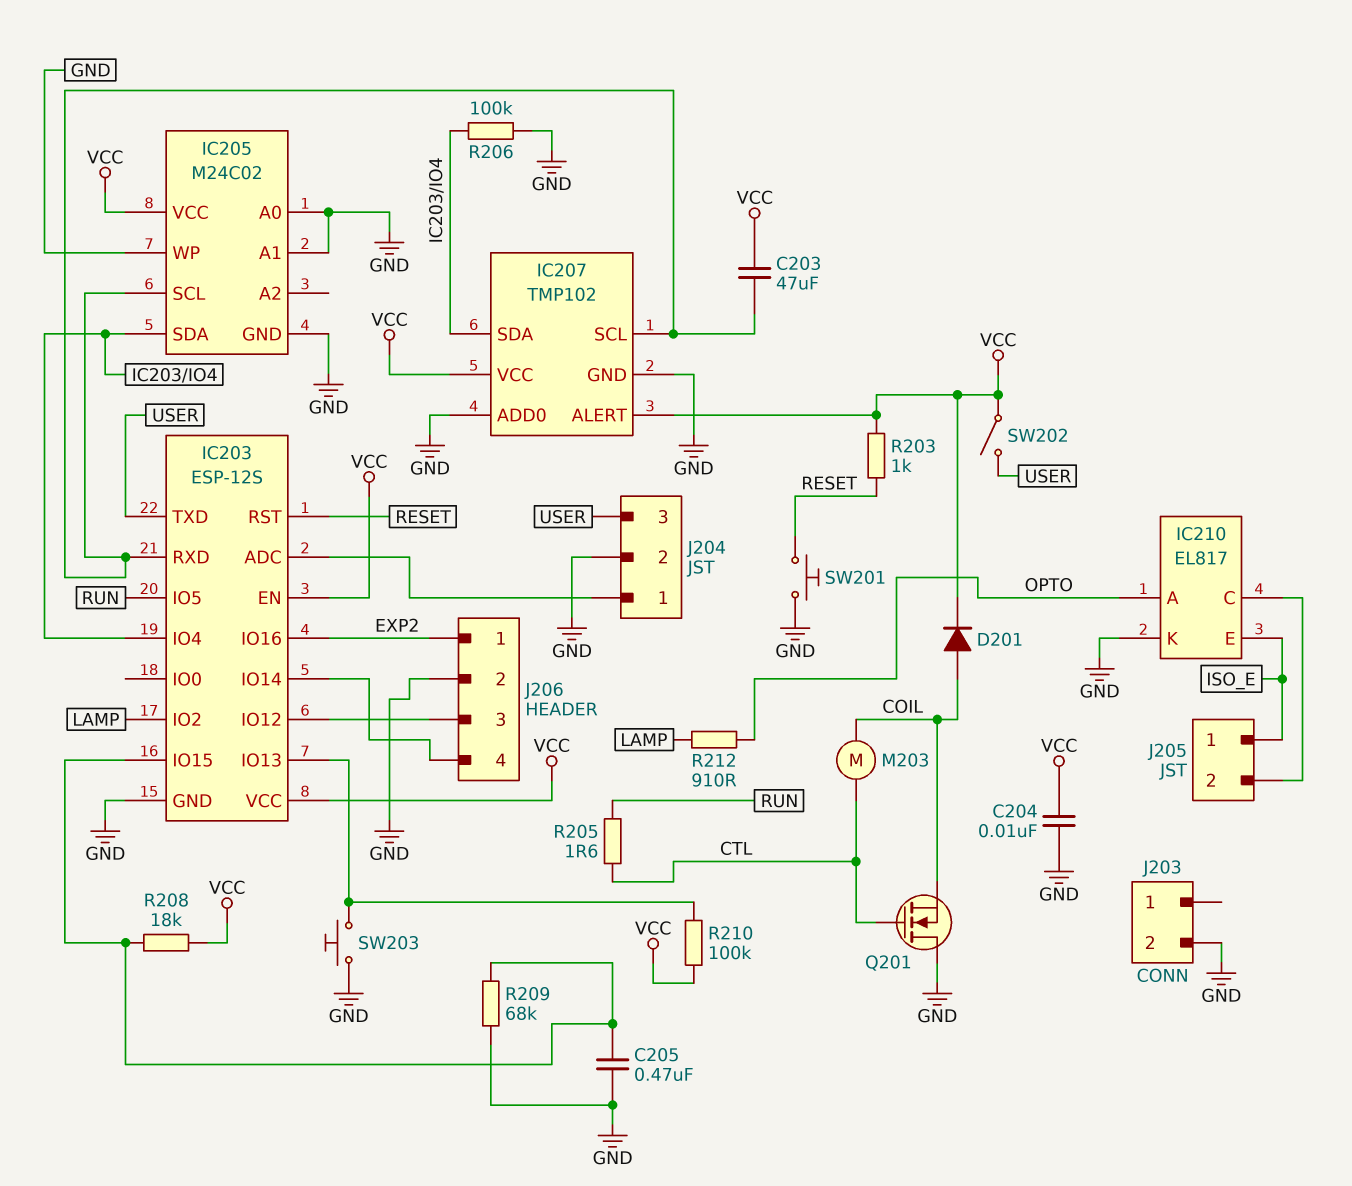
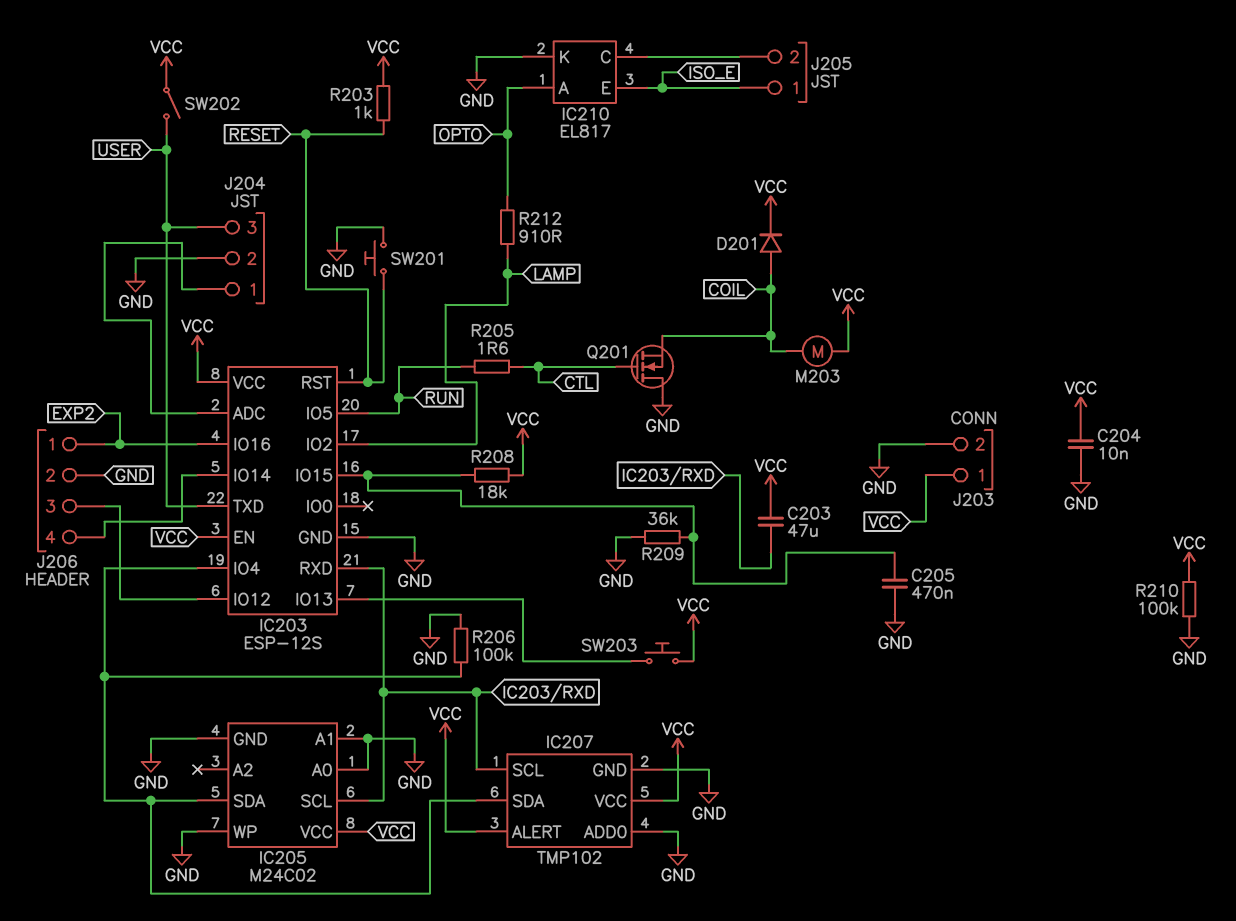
J203 pin 1: none -> VCC
M203: motor (COIL, CTL) -> motor (COIL, VCC)
R209: 68k (GND, IC203/IO15) -> 36k (GND, IC203/IO15)
R210: 100k (IC203/IO13, VCC) -> 100k (GND, VCC)
SW203: button (GND, IC203/IO13) -> button (IC203/IO13, VCC)

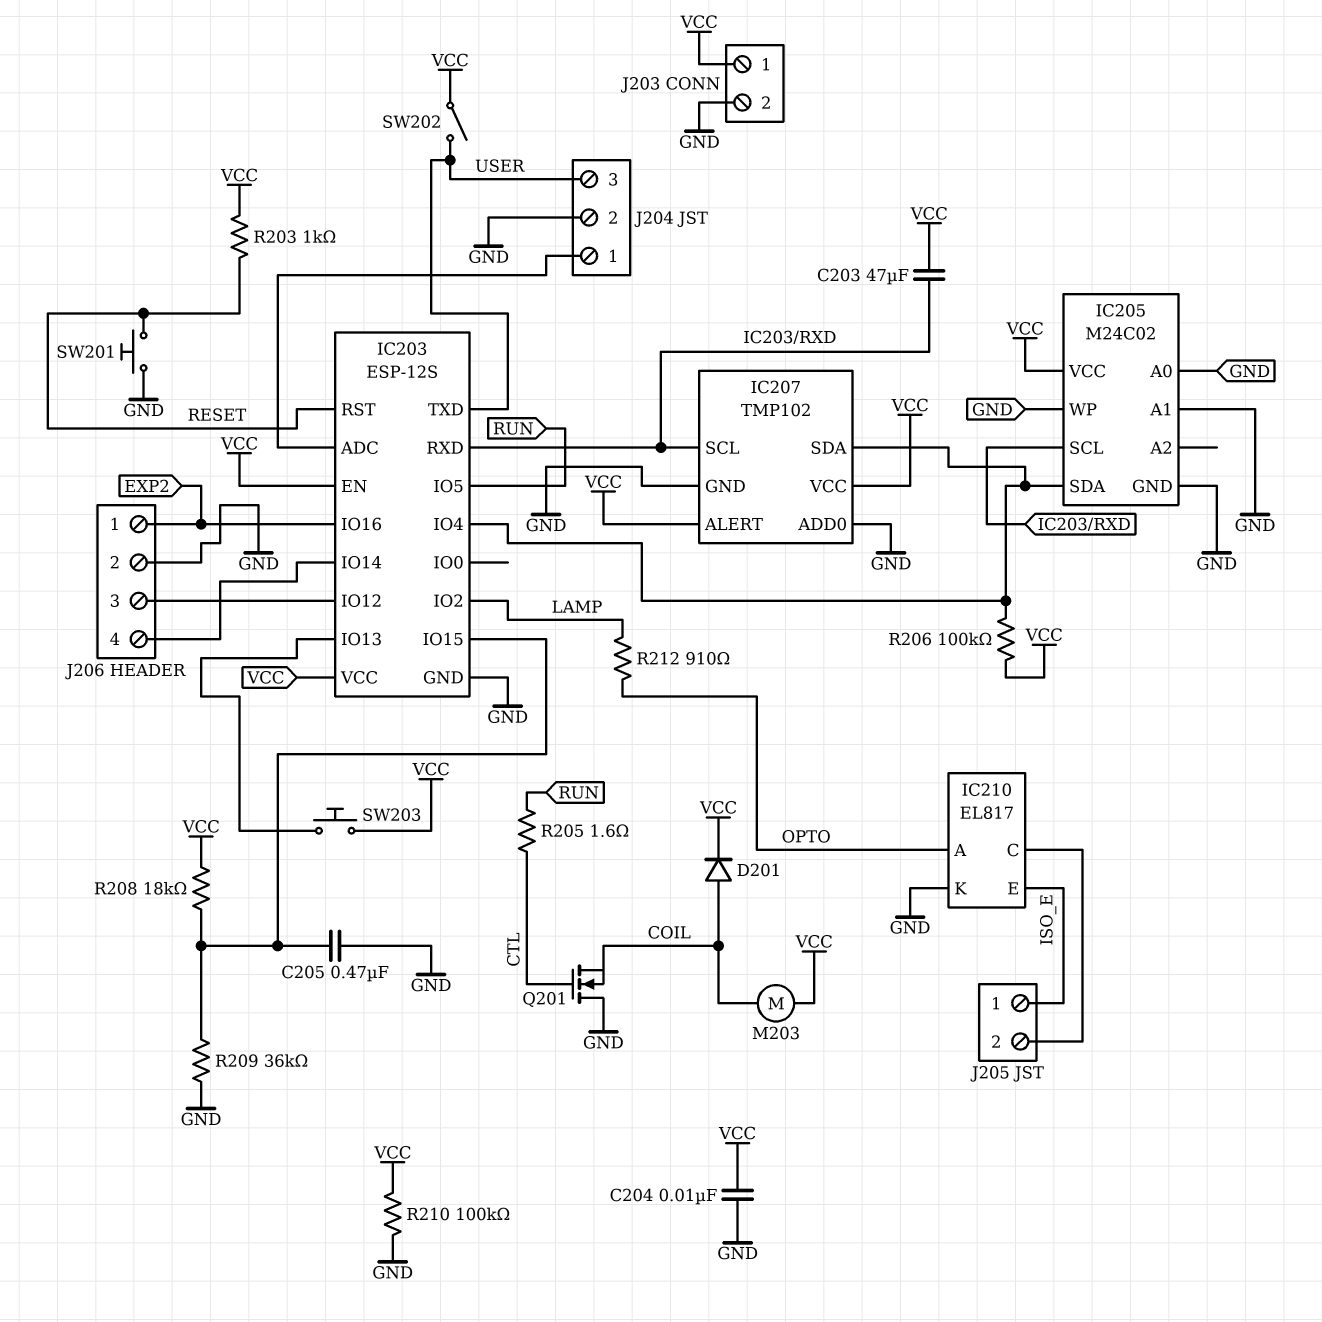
R206: 100k (GND, IC203/IO4) -> 100k (IC203/IO4, VCC)

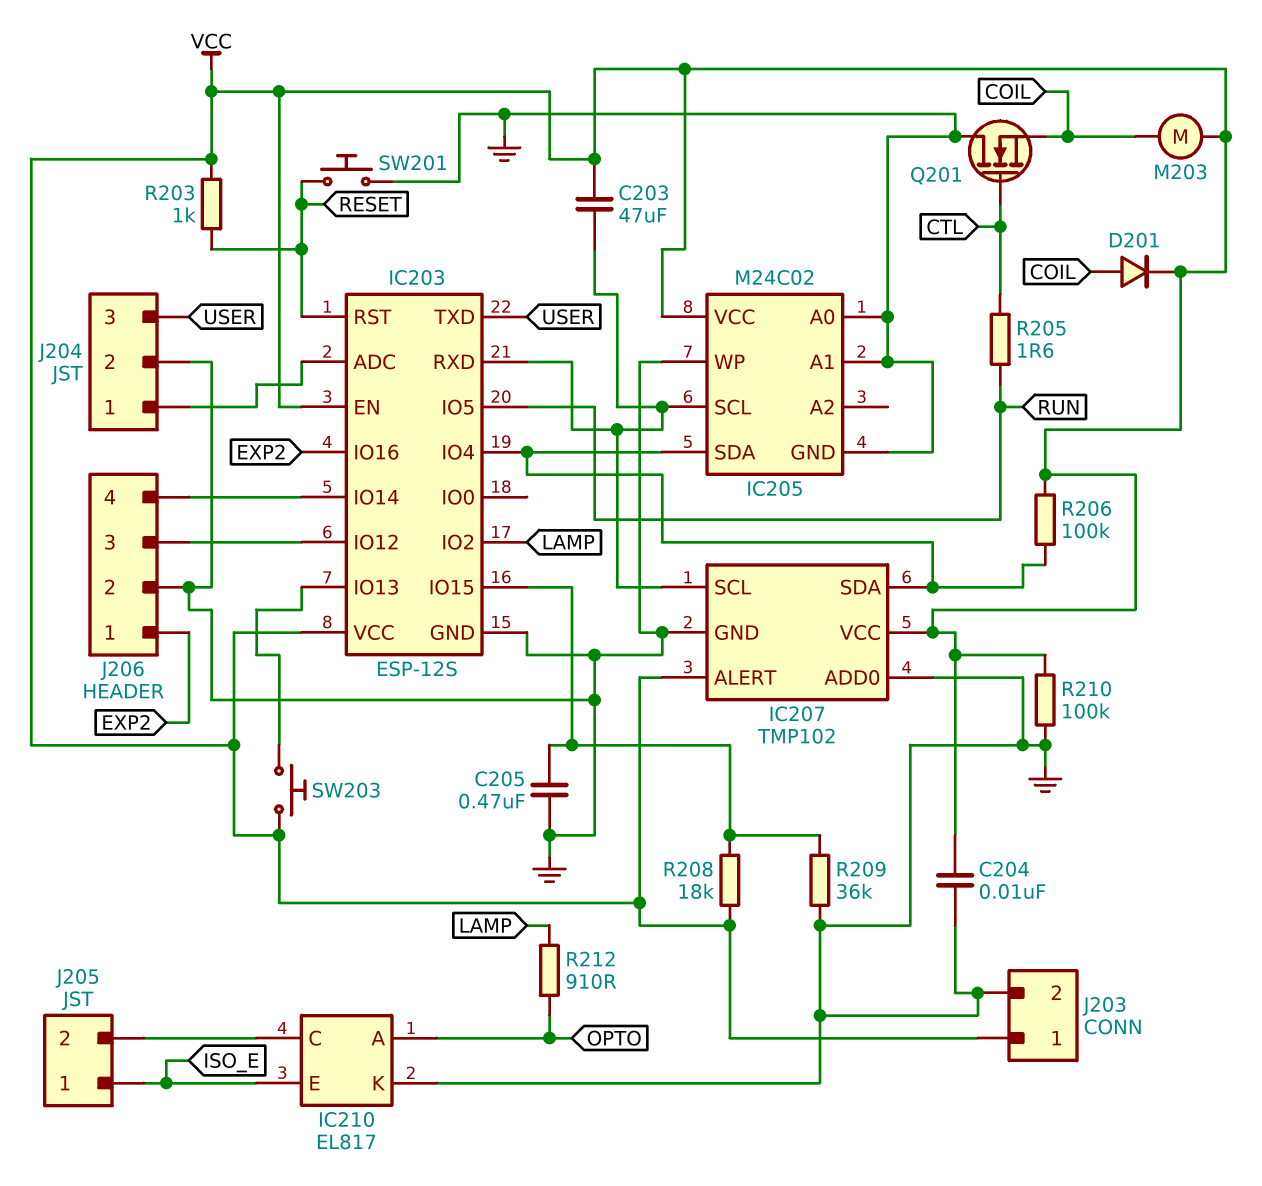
SW202: switch (USER, VCC) -> none

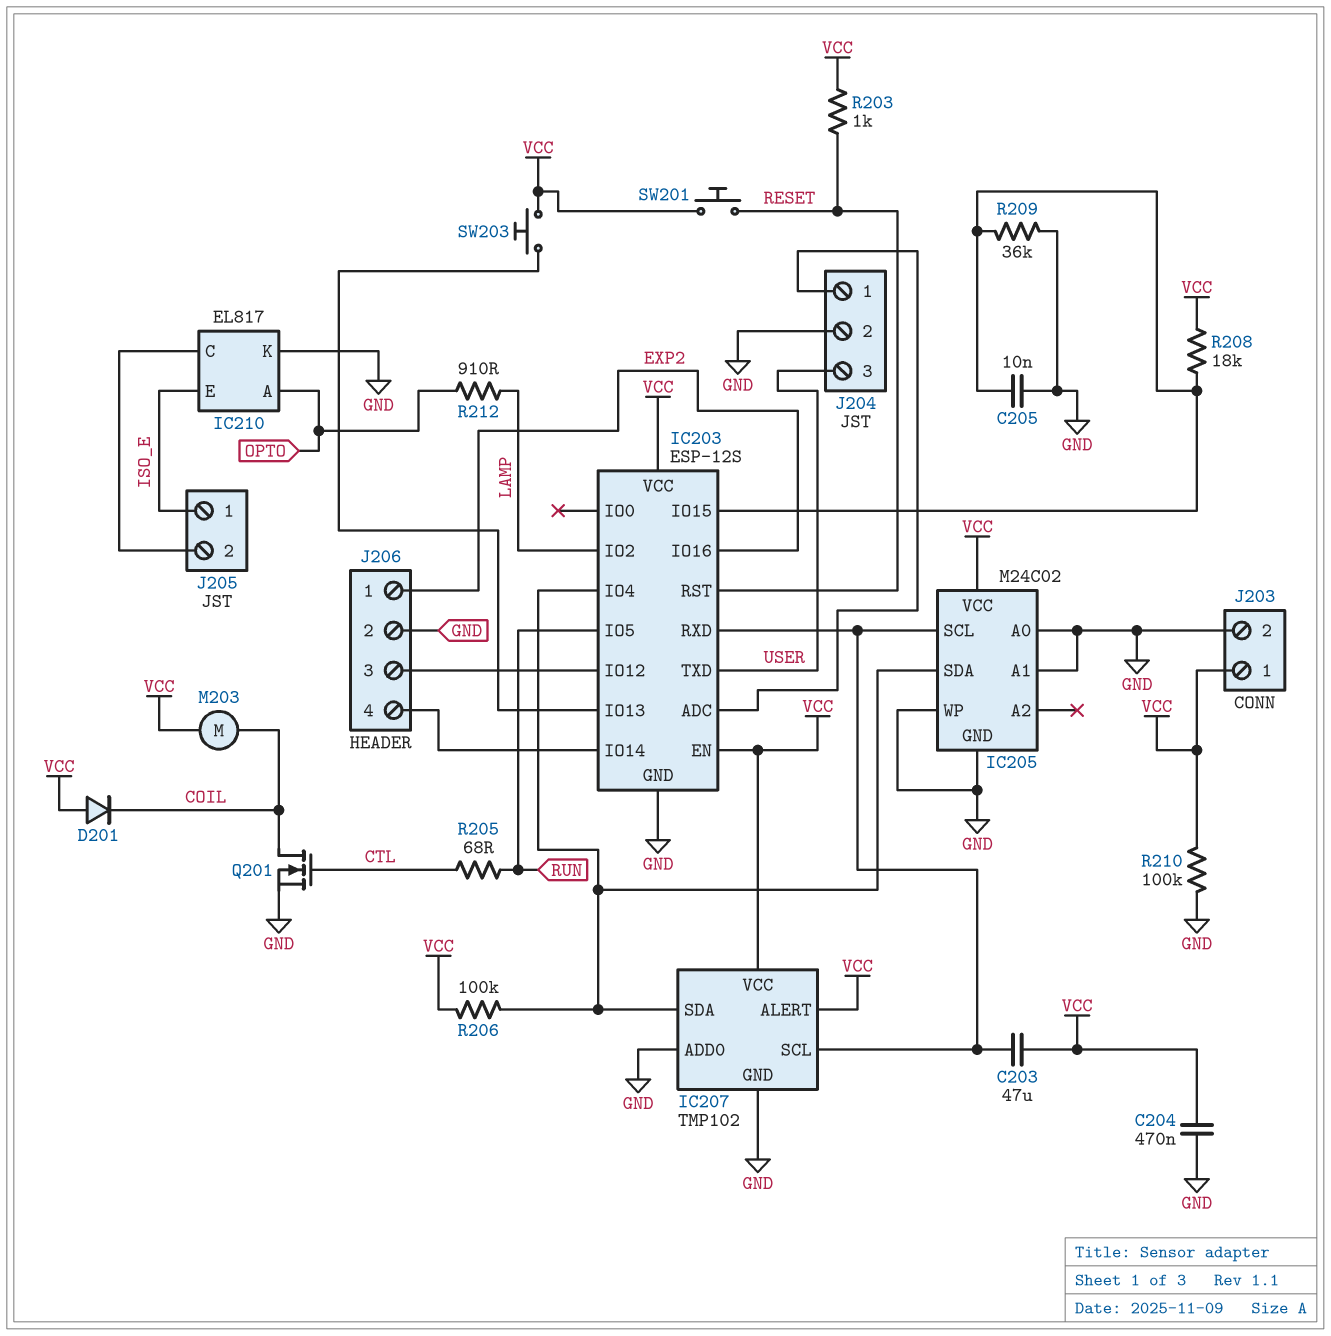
C204: 10nF (GND, VCC) -> 470nF (GND, VCC)
C205: 470nF (GND, IC203/IO15) -> 10nF (GND, IC203/IO15)
D201: diode (A COIL, K VCC) -> diode (A VCC, K COIL)
Q201: NMOS (G CTL, D GND, S COIL) -> NMOS (G CTL, D COIL, S GND)
R205: 1.6 (CTL, RUN) -> 68 (CTL, RUN)
SW201: button (GND, RESET) -> button (RESET, VCC)

